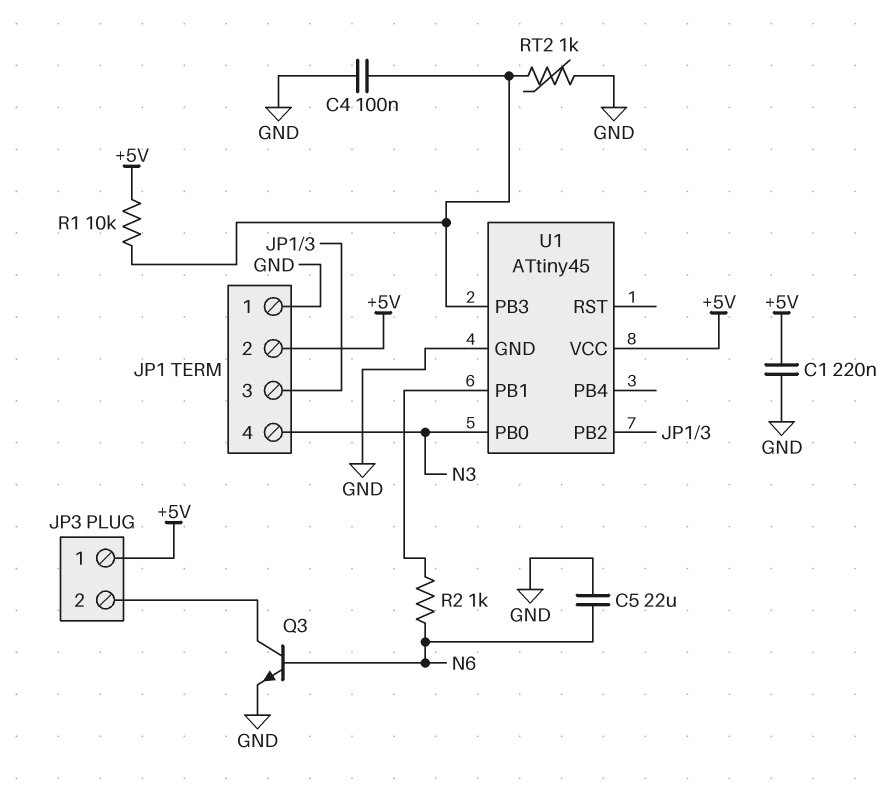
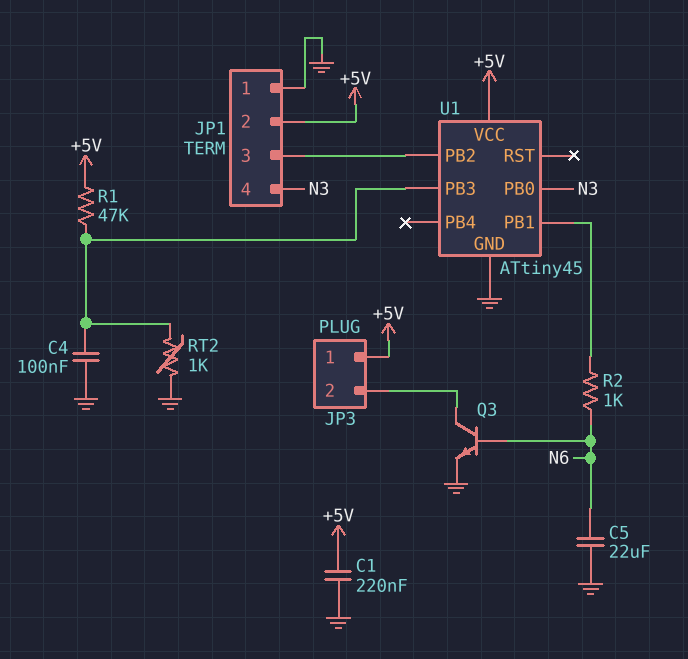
R1: 10k (+5V, U1/PB3) -> 47k (+5V, U1/PB3)

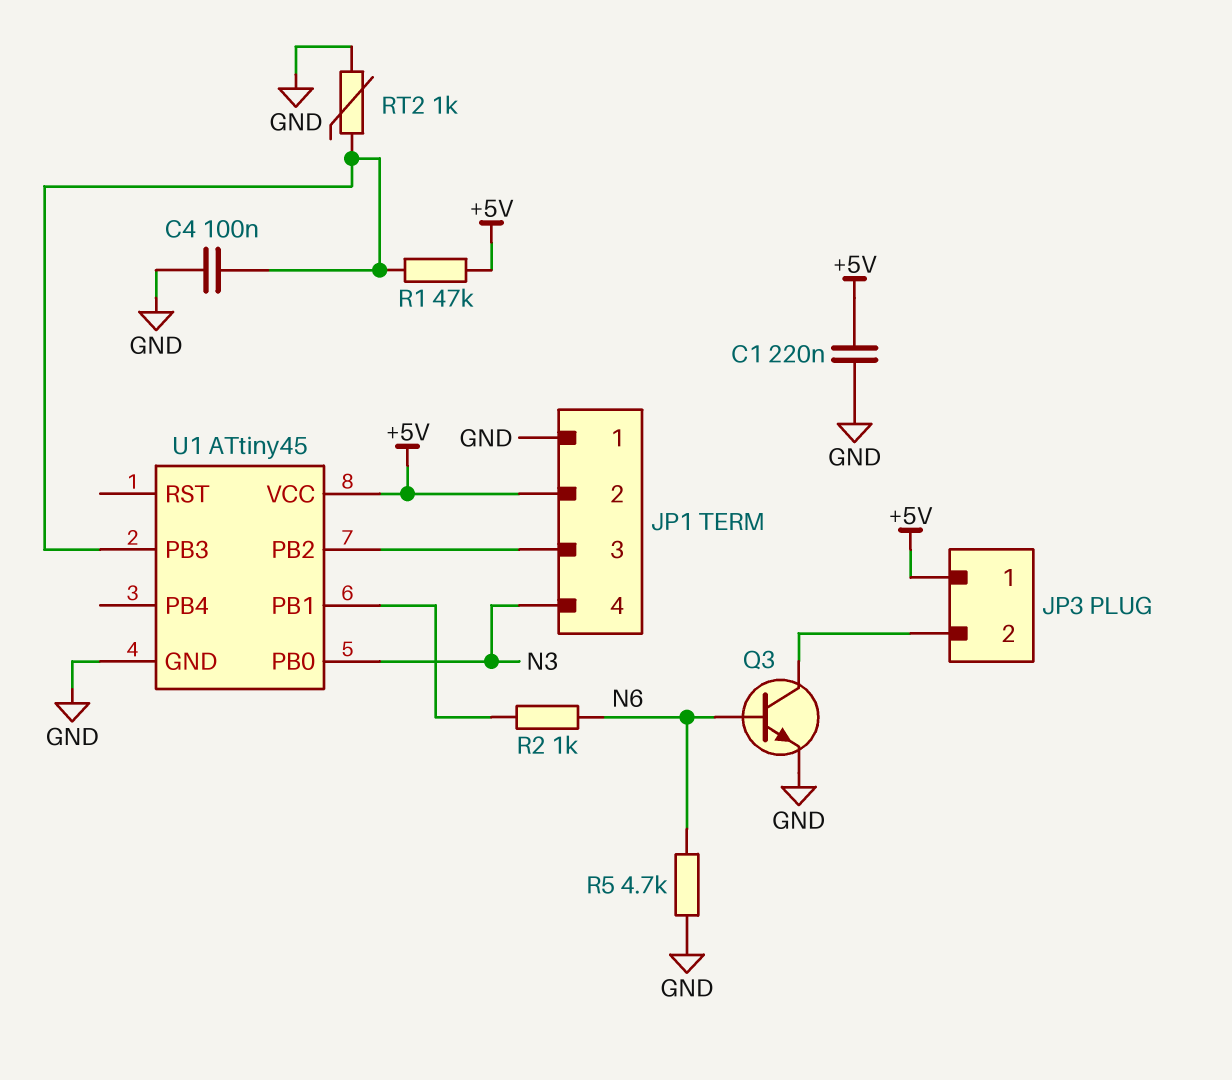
C5: 22uF (GND, N6) -> none
R5: none -> 4.7k (GND, N6)

